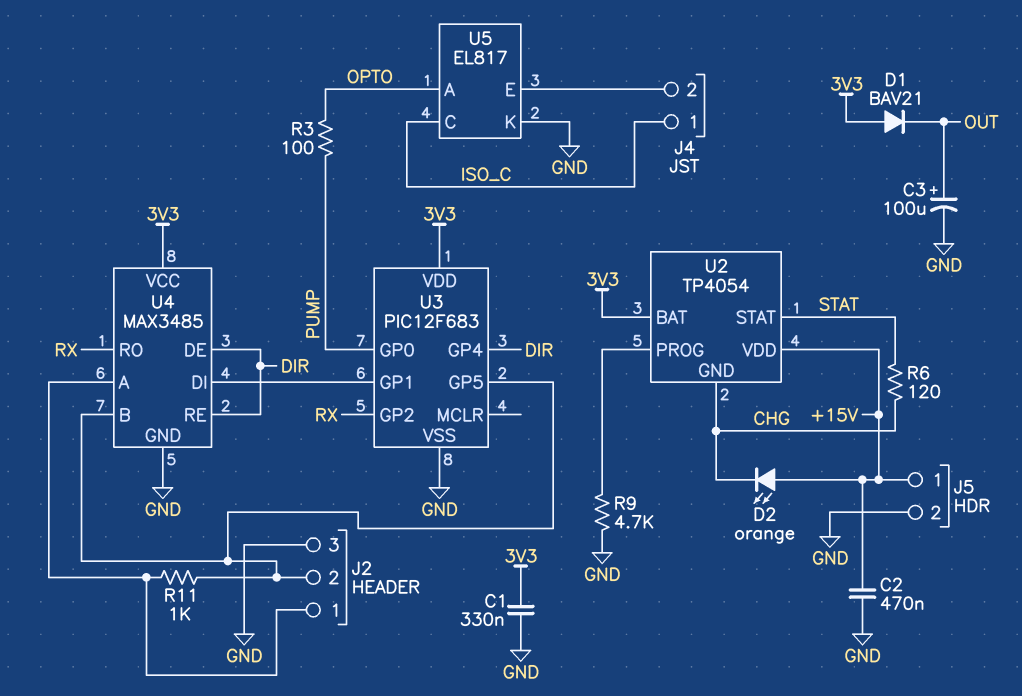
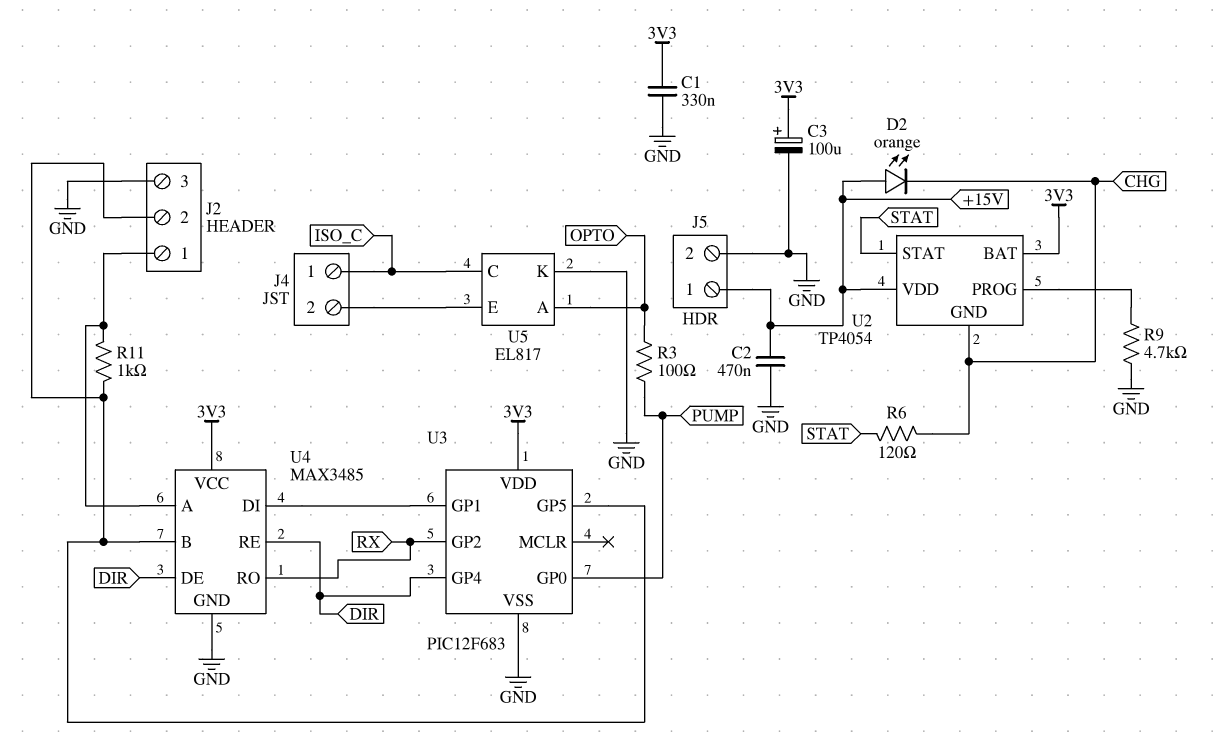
C3: 100uF (plus OUT, minus GND) -> 100uF (plus 3V3, minus GND)
D1: diode BAV21 (A 3V3, K OUT) -> none

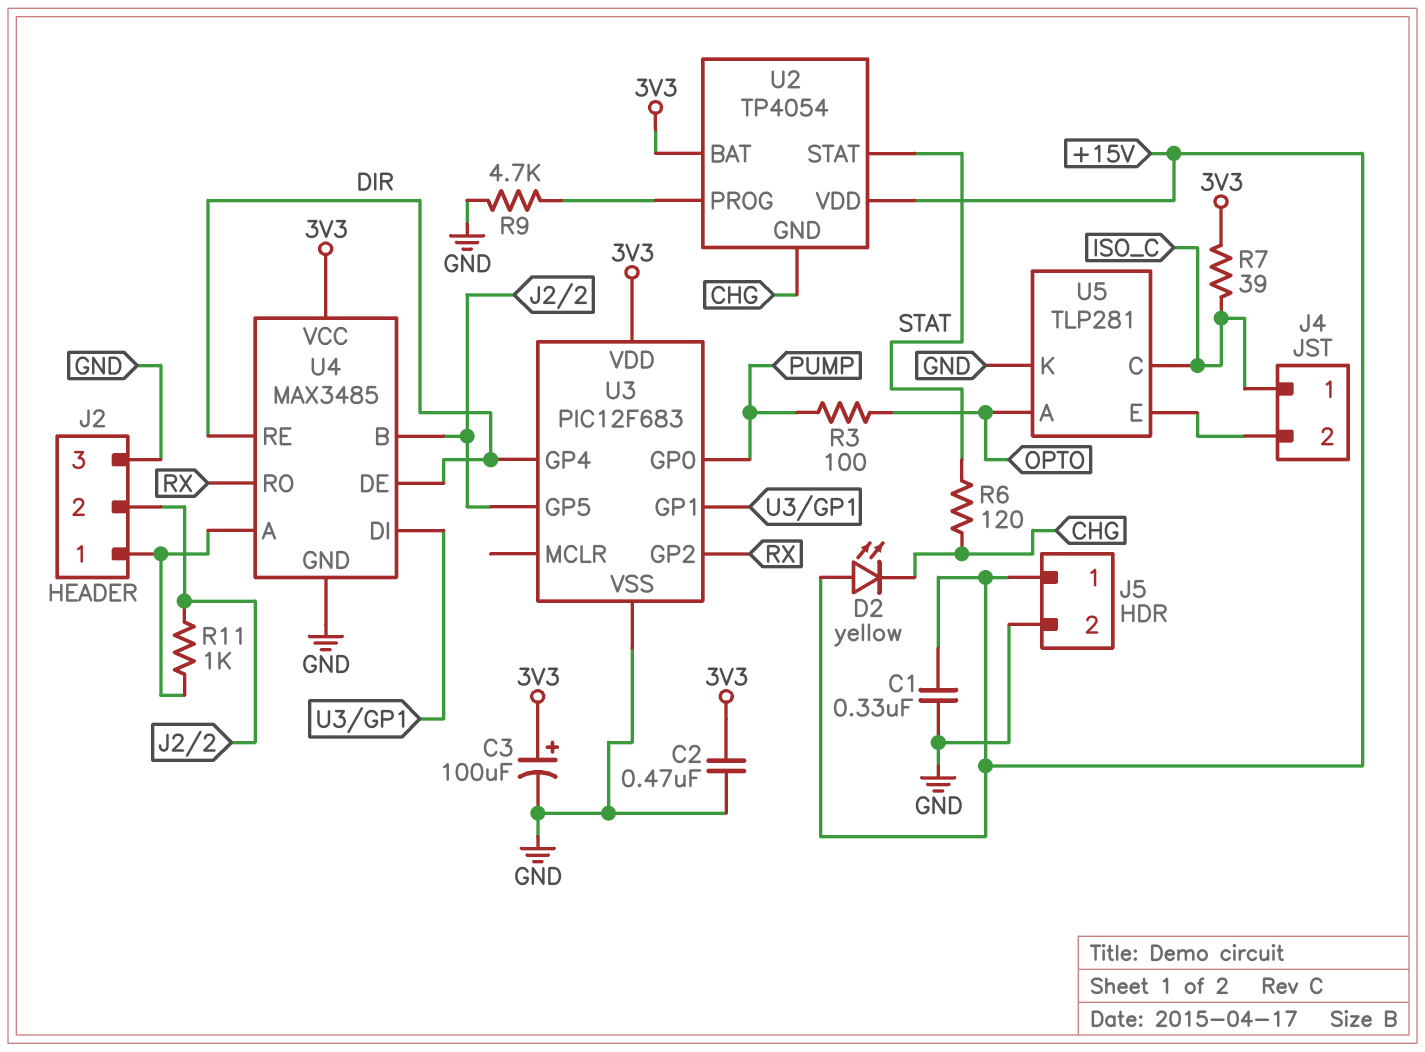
C1: 330nF (3V3, GND) -> 330nF (+15V, GND)
C2: 470nF (+15V, GND) -> 470nF (3V3, GND)
D2: LED orange (A +15V, K CHG) -> LED yellow (A +15V, K CHG)
R7: none -> 39 (3V3, ISO_C)
U5: EL817 -> TLP281

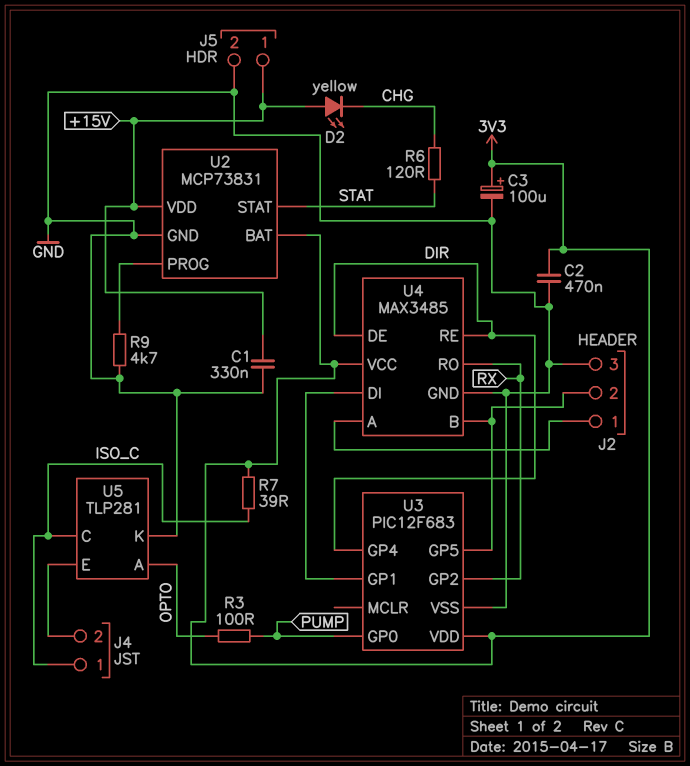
R11: 1k (J2/1, J2/2) -> none
U2: TP4054 -> MCP73831
U2 pin GND: CHG -> GND

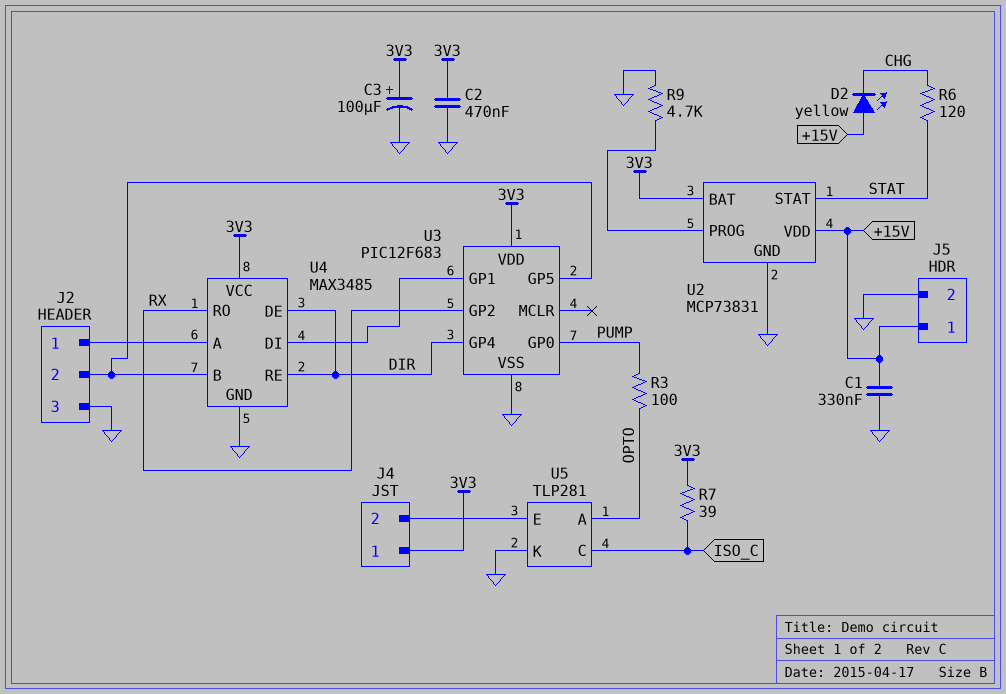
J4 pin 1: ISO_C -> 3V3

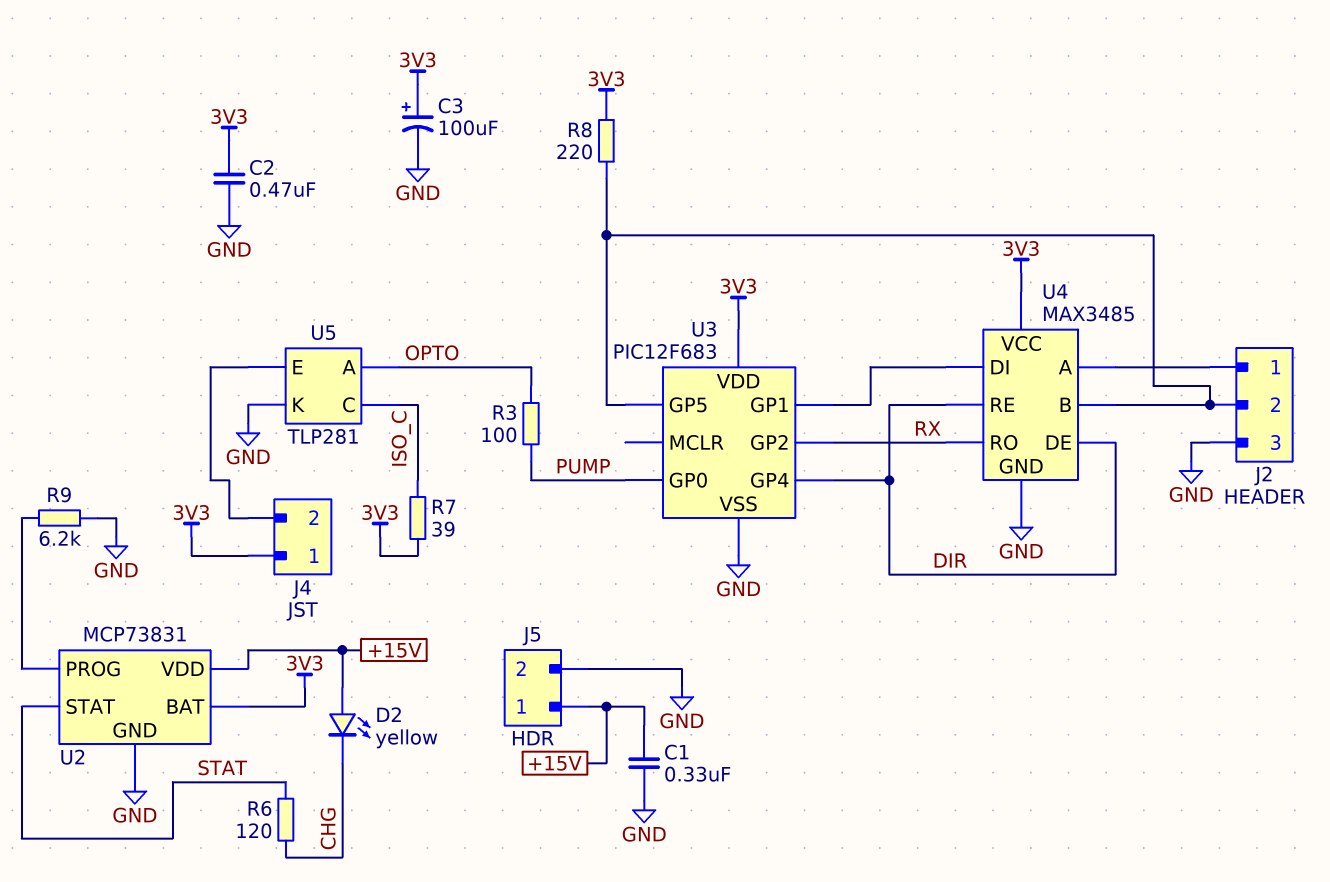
R8: none -> 220 (3V3, J2/2)
R9: 4.7k (GND, U2/PROG) -> 6.2k (GND, U2/PROG)

